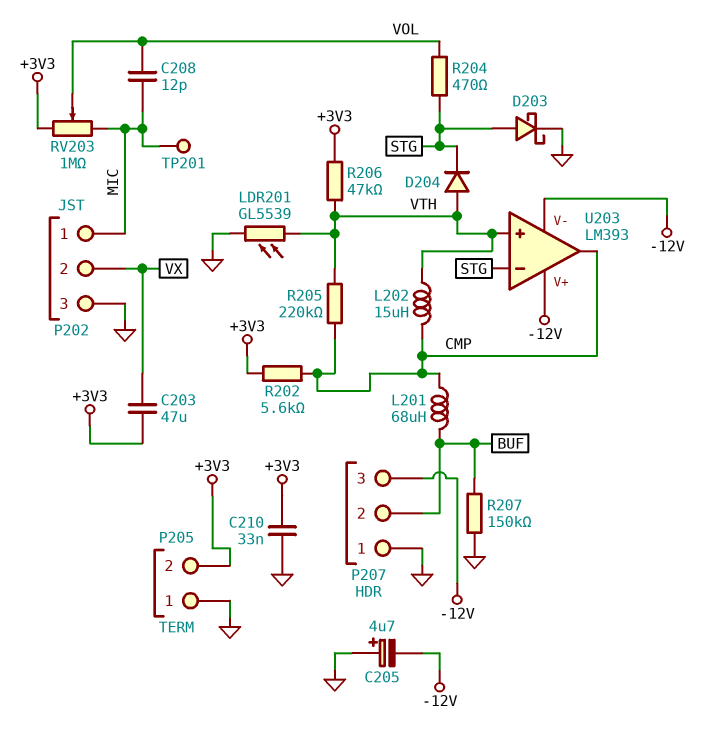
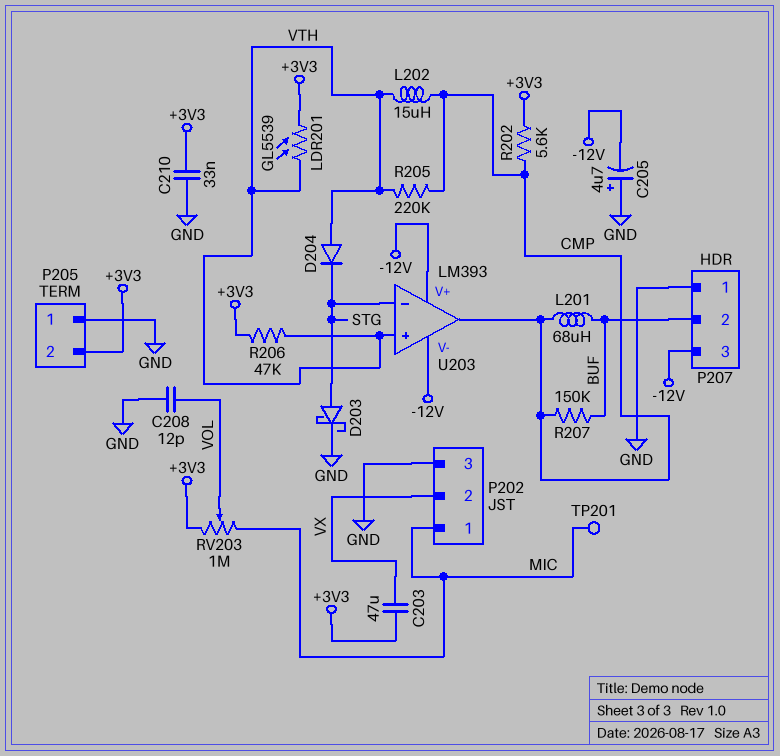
C208: 12pF (MIC, VOL) -> 12pF (GND, VOL)
LDR201: GL5539 (GND, VTH) -> GL5539 (+3V3, VTH)
R204: 470 (STG, VOL) -> none
R207: 150k (BUF, GND) -> 150k (BUF, CMP)

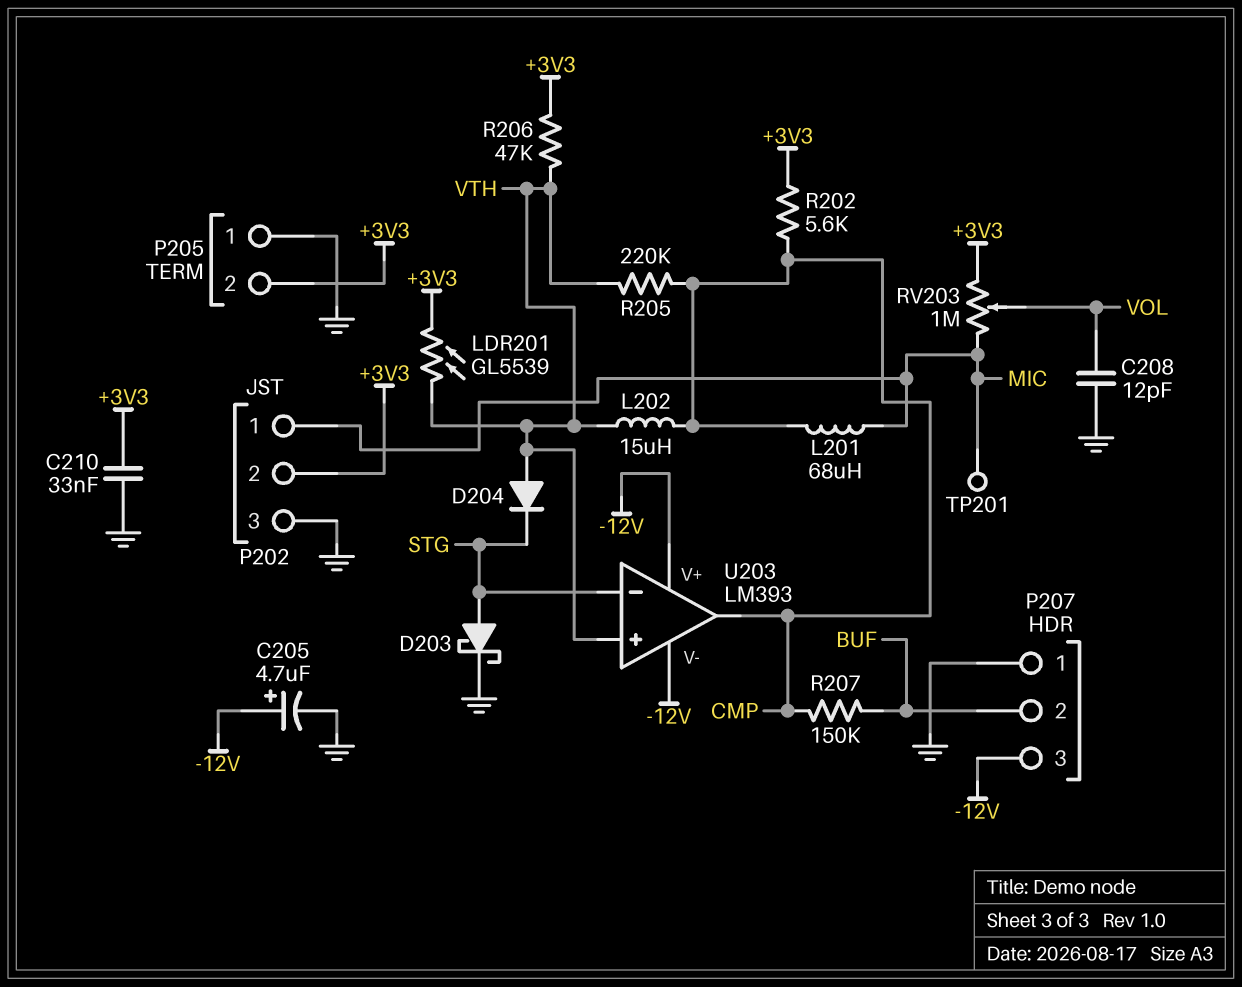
C203: 47uF (+3V3, VX) -> none
C205: 4.7uF (plus GND, minus -12V) -> 4.7uF (plus -12V, minus GND)
L201: 68uH (BUF, CMP) -> 68uH (CMP, MIC)
P202 pin 2: VX -> +3V3

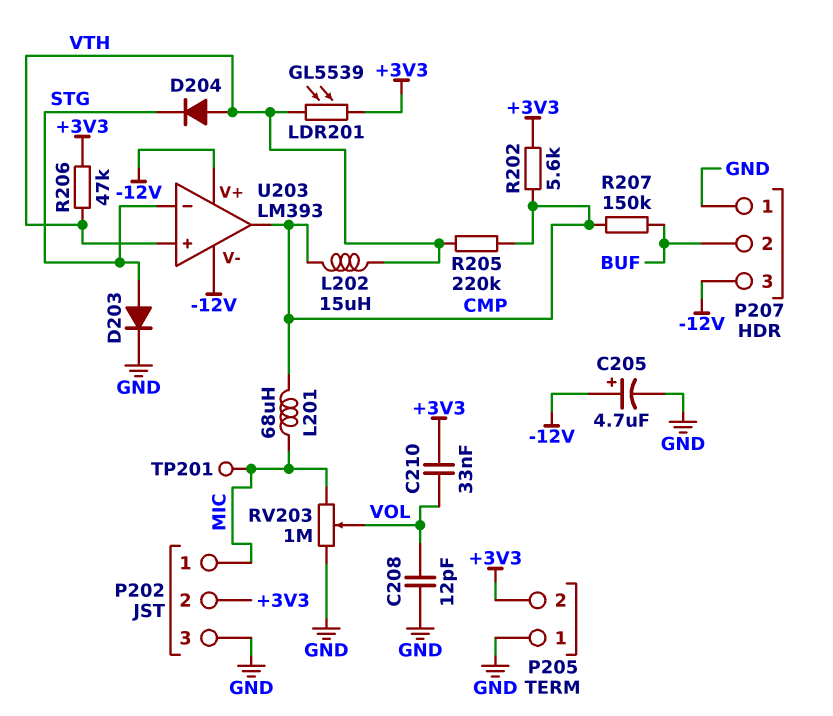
C210: 33nF (+3V3, GND) -> 33nF (+3V3, VOL)
D203: schottky (A STG, K GND) -> diode (A STG, K GND)
RV203: 1M (+3V3, MIC, wiper VOL) -> 1M (GND, MIC, wiper VOL)

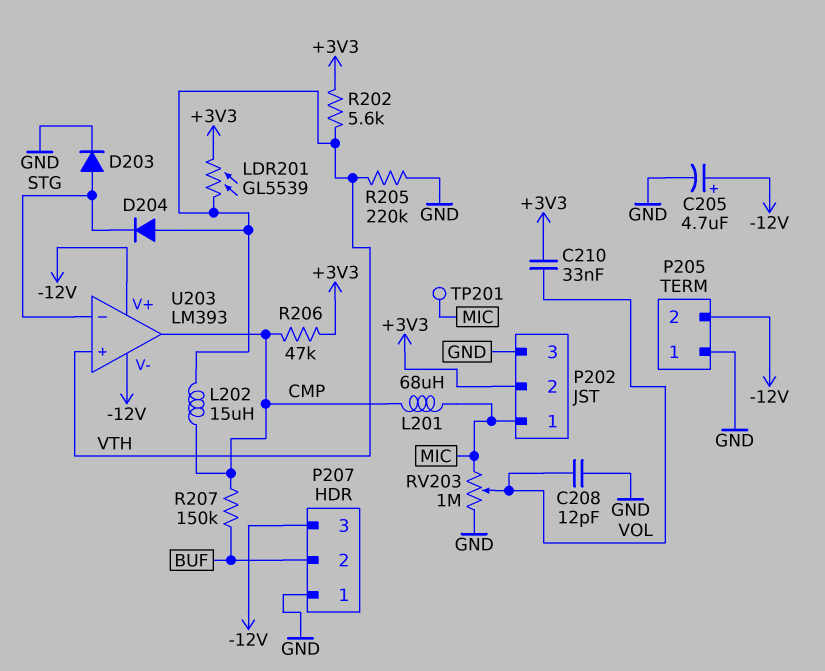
P205 pin 2: +3V3 -> -12V
R202: 5.6k (+3V3, CMP) -> 5.6k (+3V3, VTH)
R205: 220k (CMP, VTH) -> 220k (GND, VTH)
R206: 47k (+3V3, VTH) -> 47k (+3V3, CMP)

